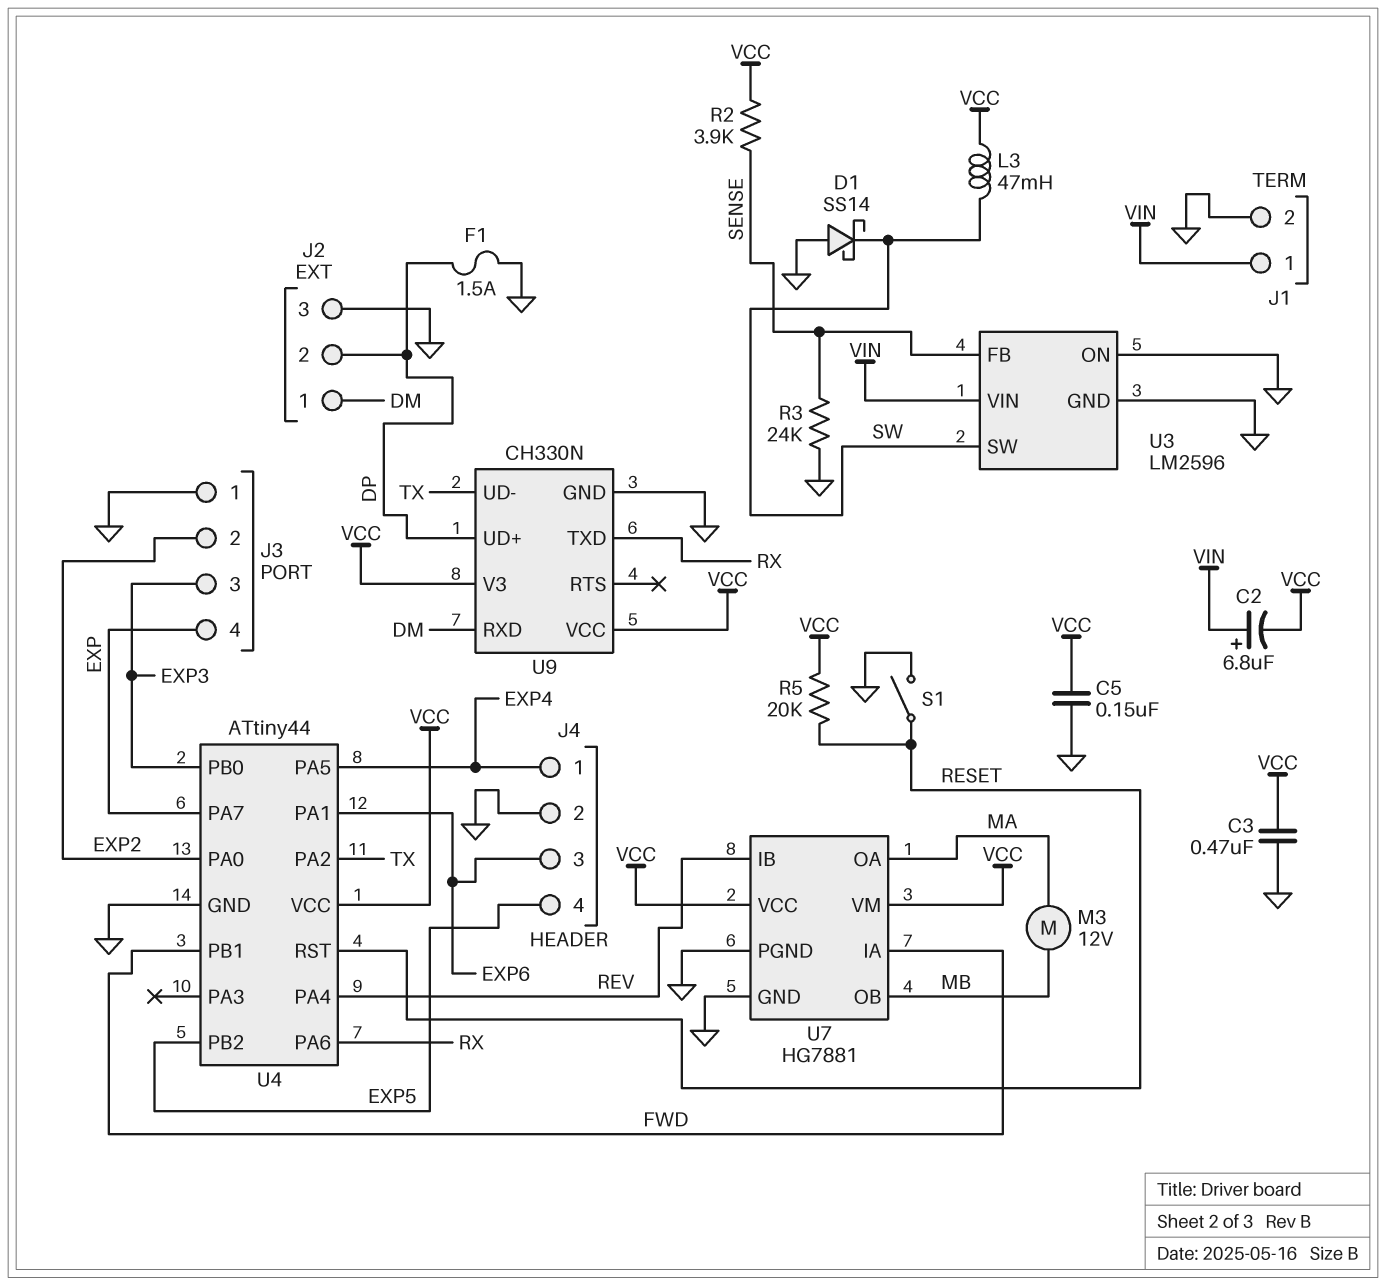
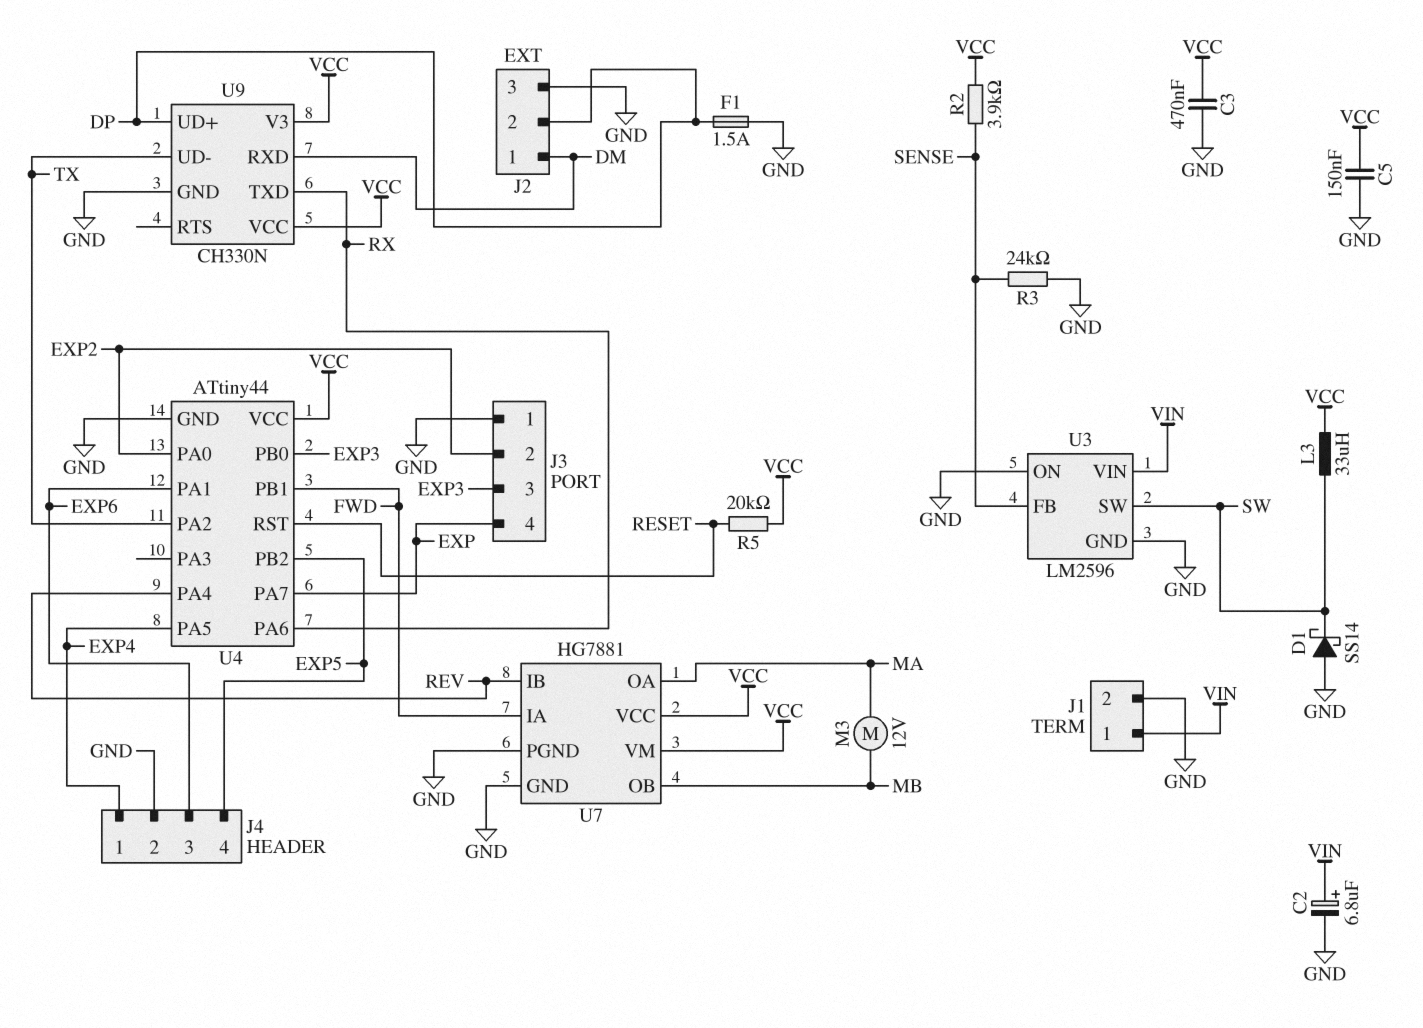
C2: 6.8uF (plus VIN, minus VCC) -> 6.8uF (plus VIN, minus GND)
L3: 47mH (SW, VCC) -> 33uH (SW, VCC)
S1: switch (GND, RESET) -> none

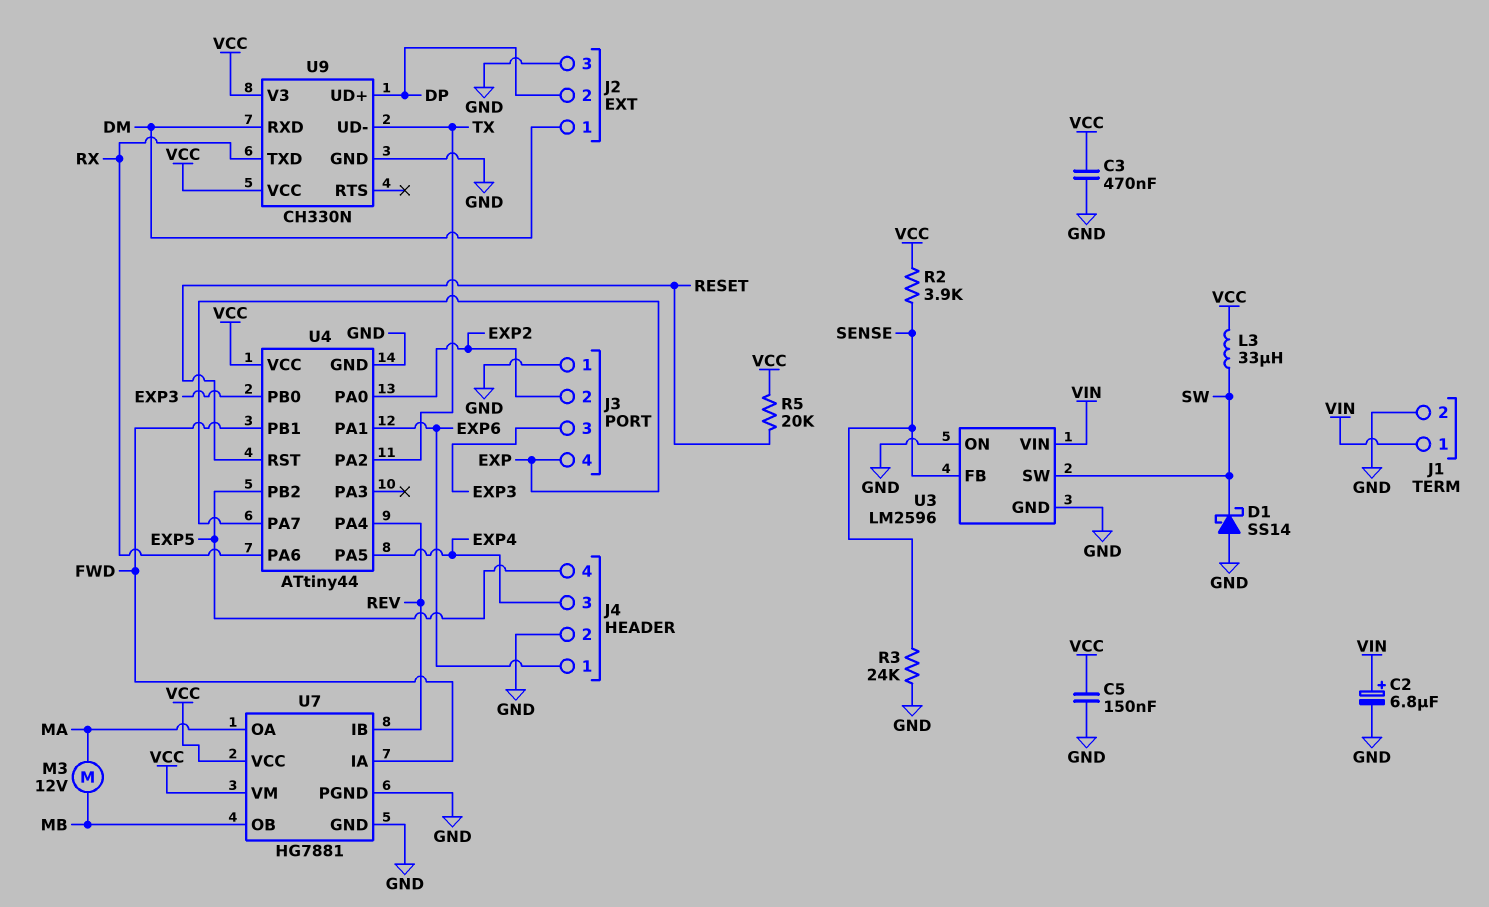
F1: 1.5A (DP, GND) -> none
J4 pin 1: EXP4 -> EXP6
J4 pin 3: EXP6 -> EXP4

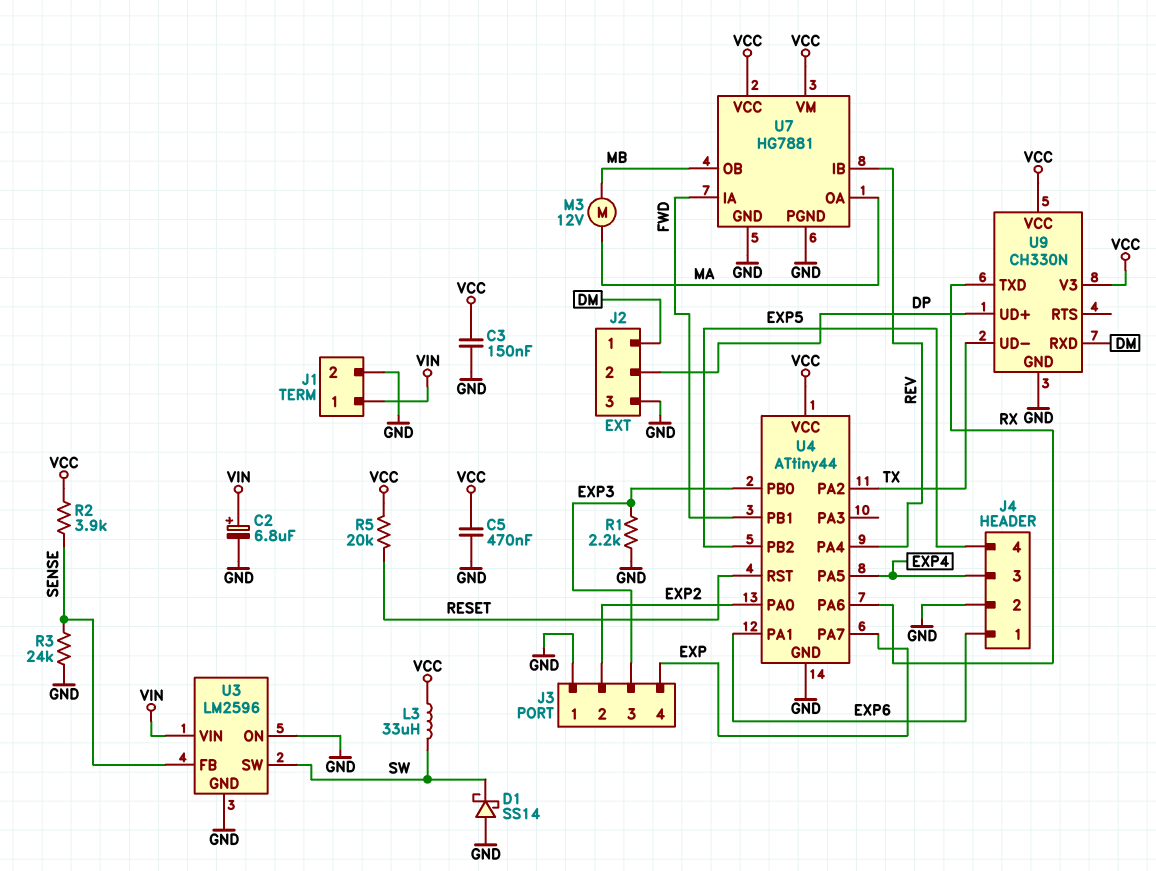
C3: 470nF (GND, VCC) -> 150nF (GND, VCC)
C5: 150nF (GND, VCC) -> 470nF (GND, VCC)
R1: none -> 2.2k (EXP3, GND)

